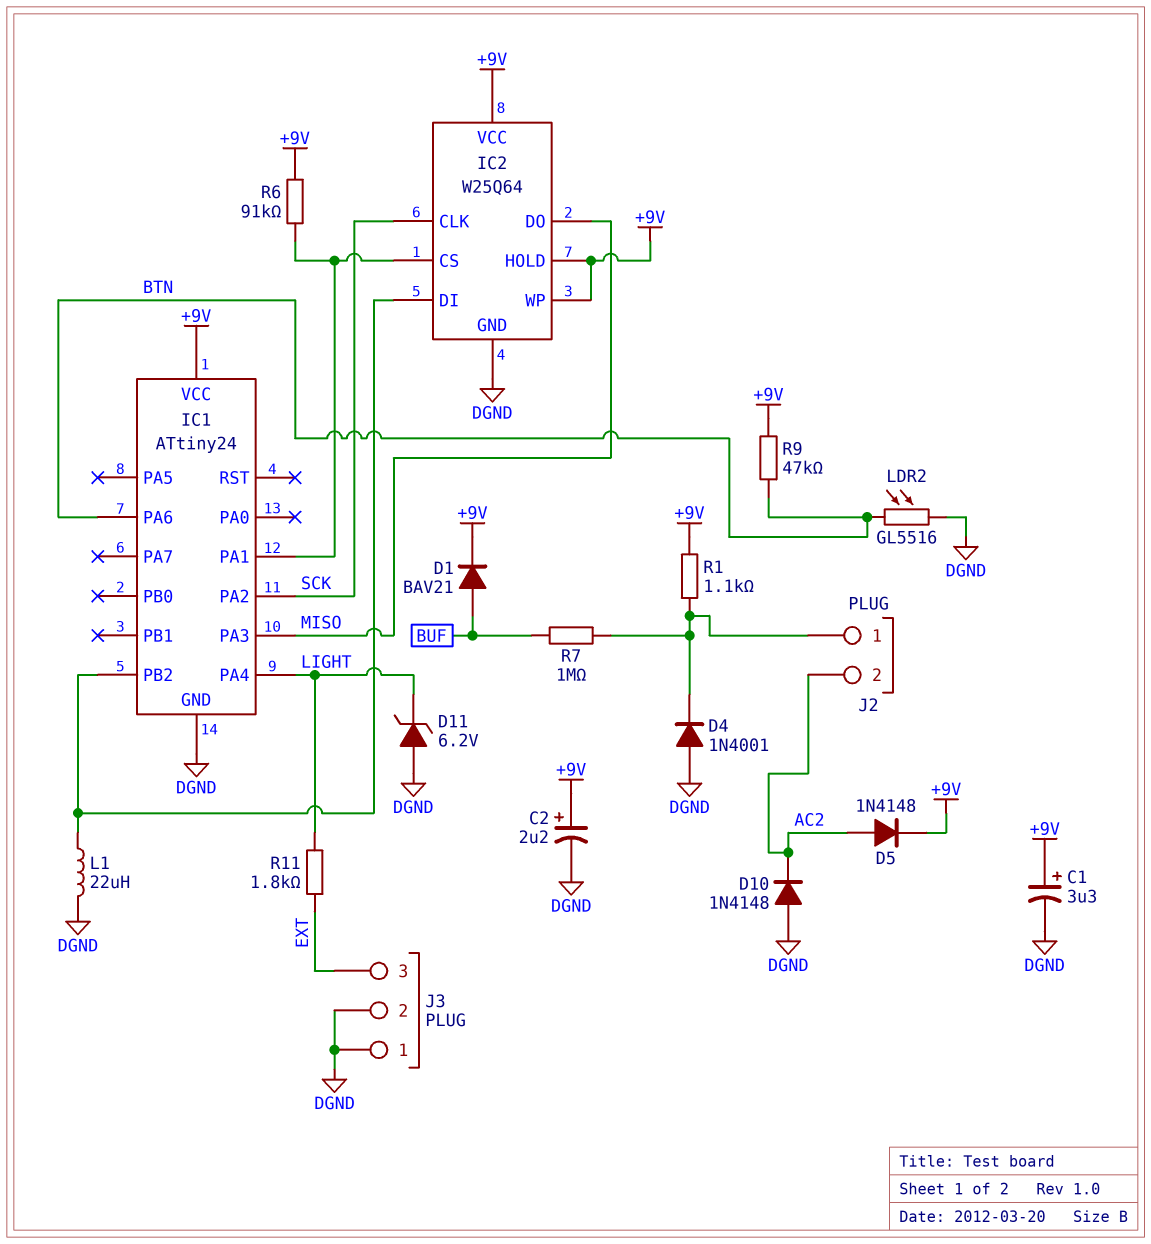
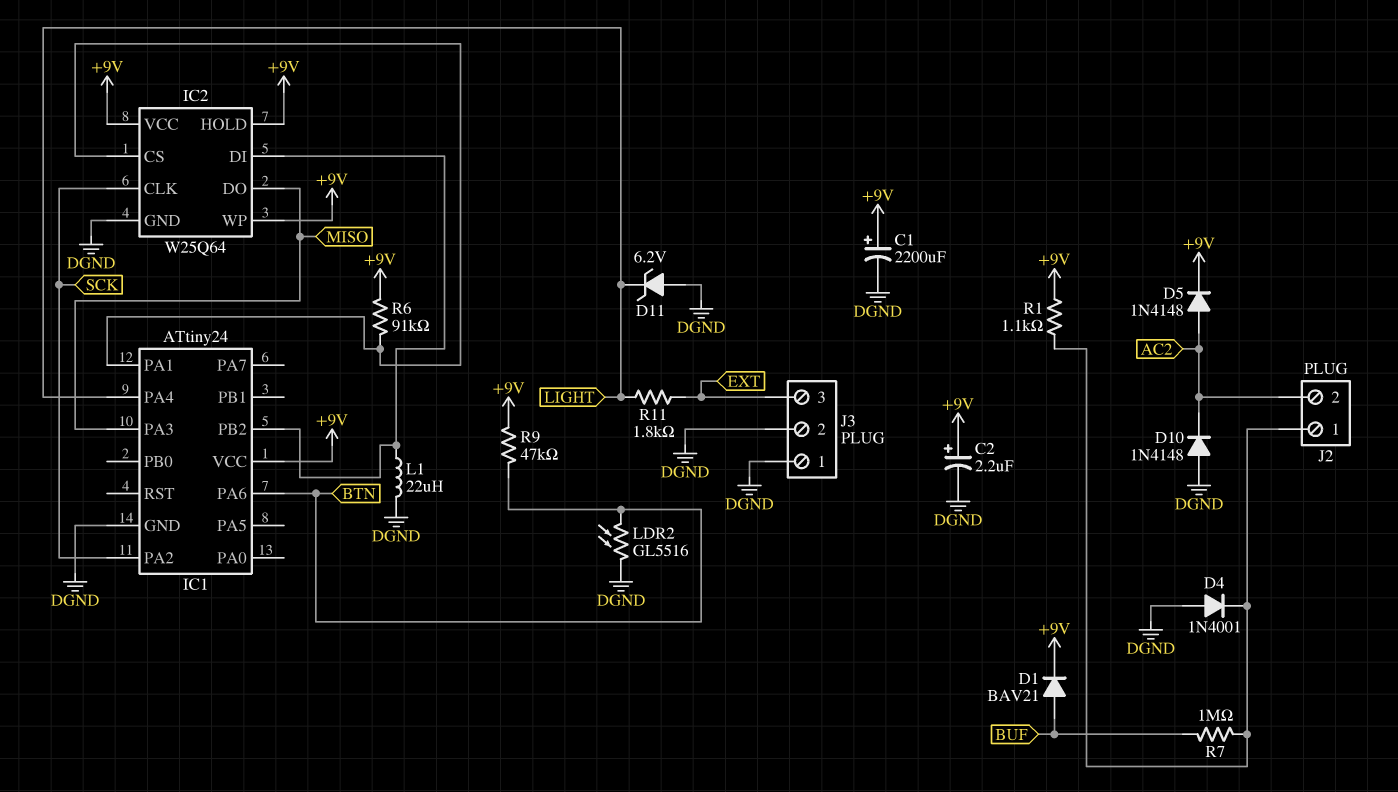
C1: 3.3uF (plus +9V, minus DGND) -> 2200uF (plus +9V, minus DGND)

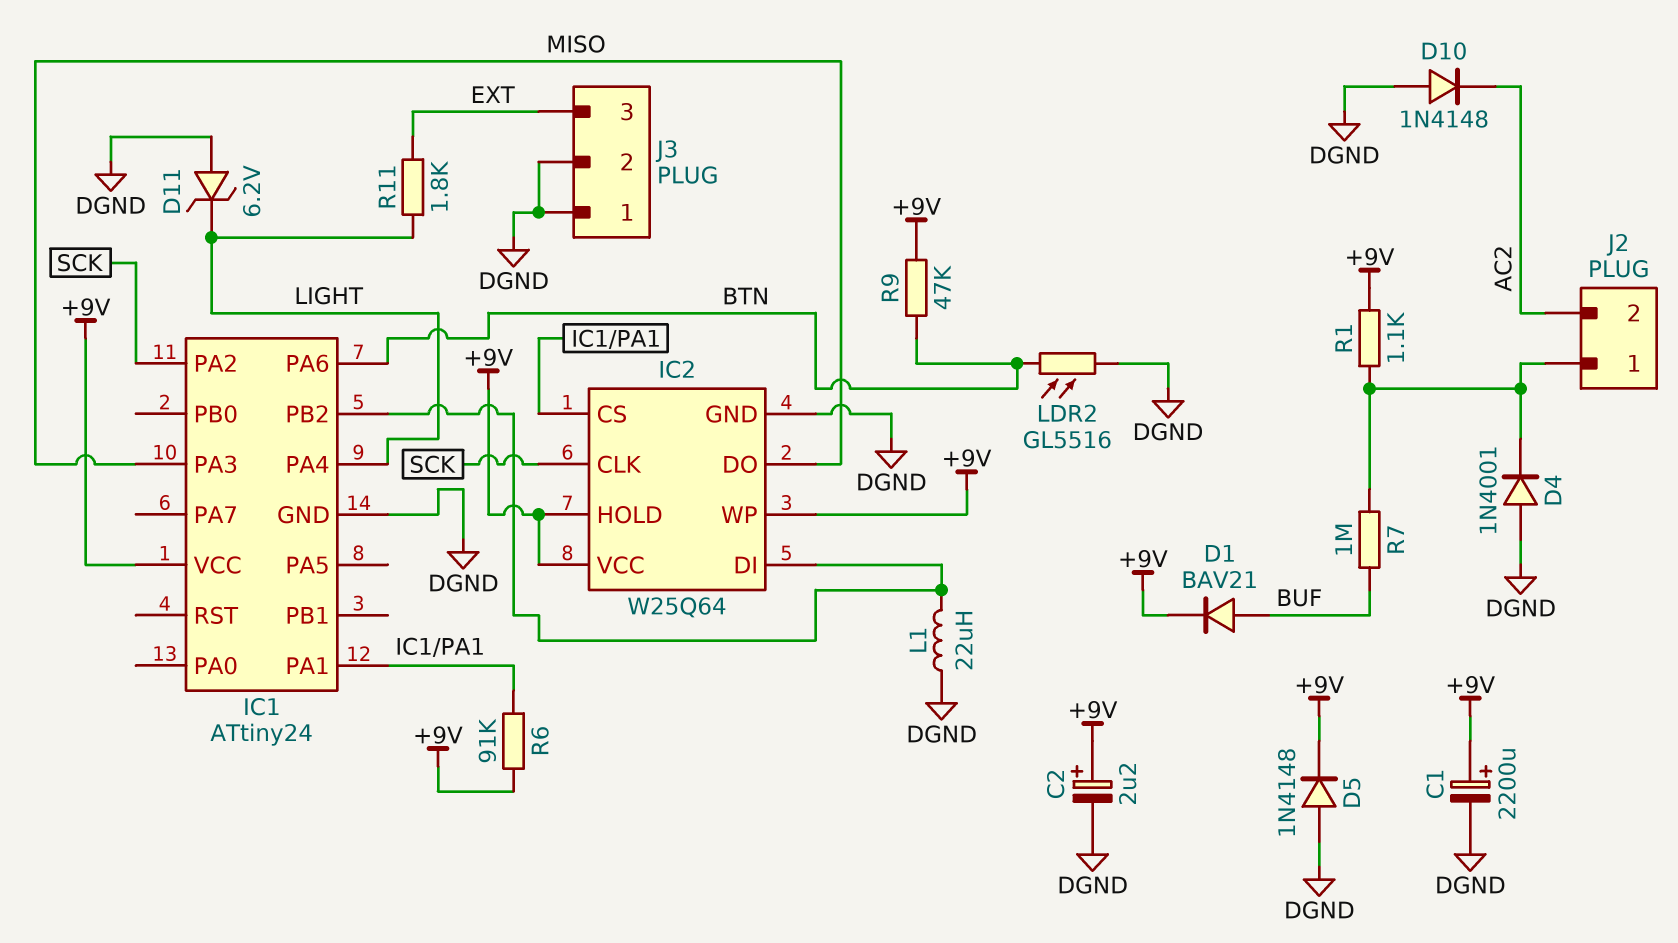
D5: diode 1N4148 (A AC2, K +9V) -> diode 1N4148 (A DGND, K +9V)

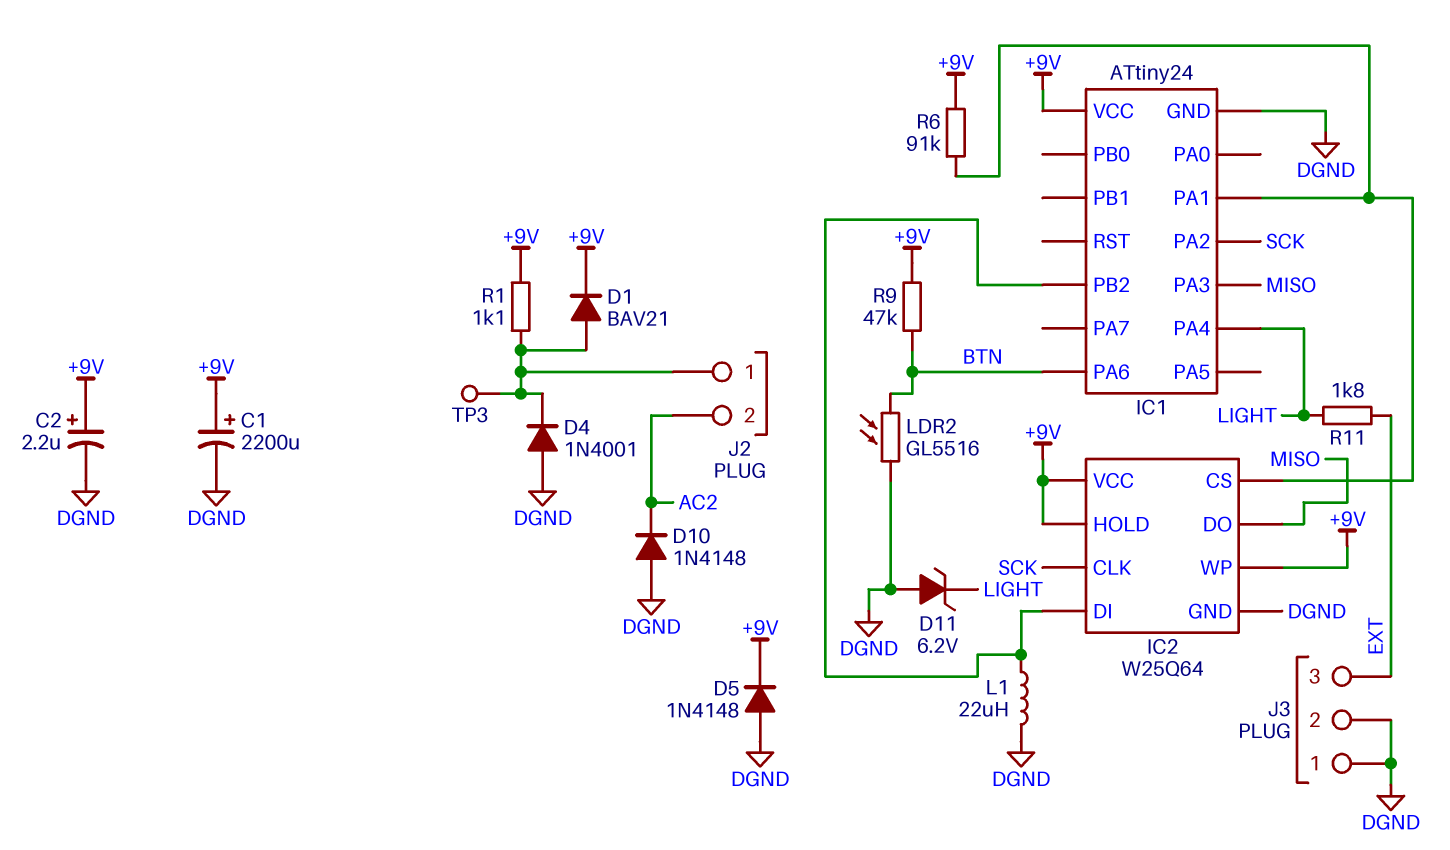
D1: diode BAV21 (A BUF, K +9V) -> diode BAV21 (A J2/1, K +9V)
R7: 1M (BUF, J2/1) -> none
TP3: none -> test point (J2/1)

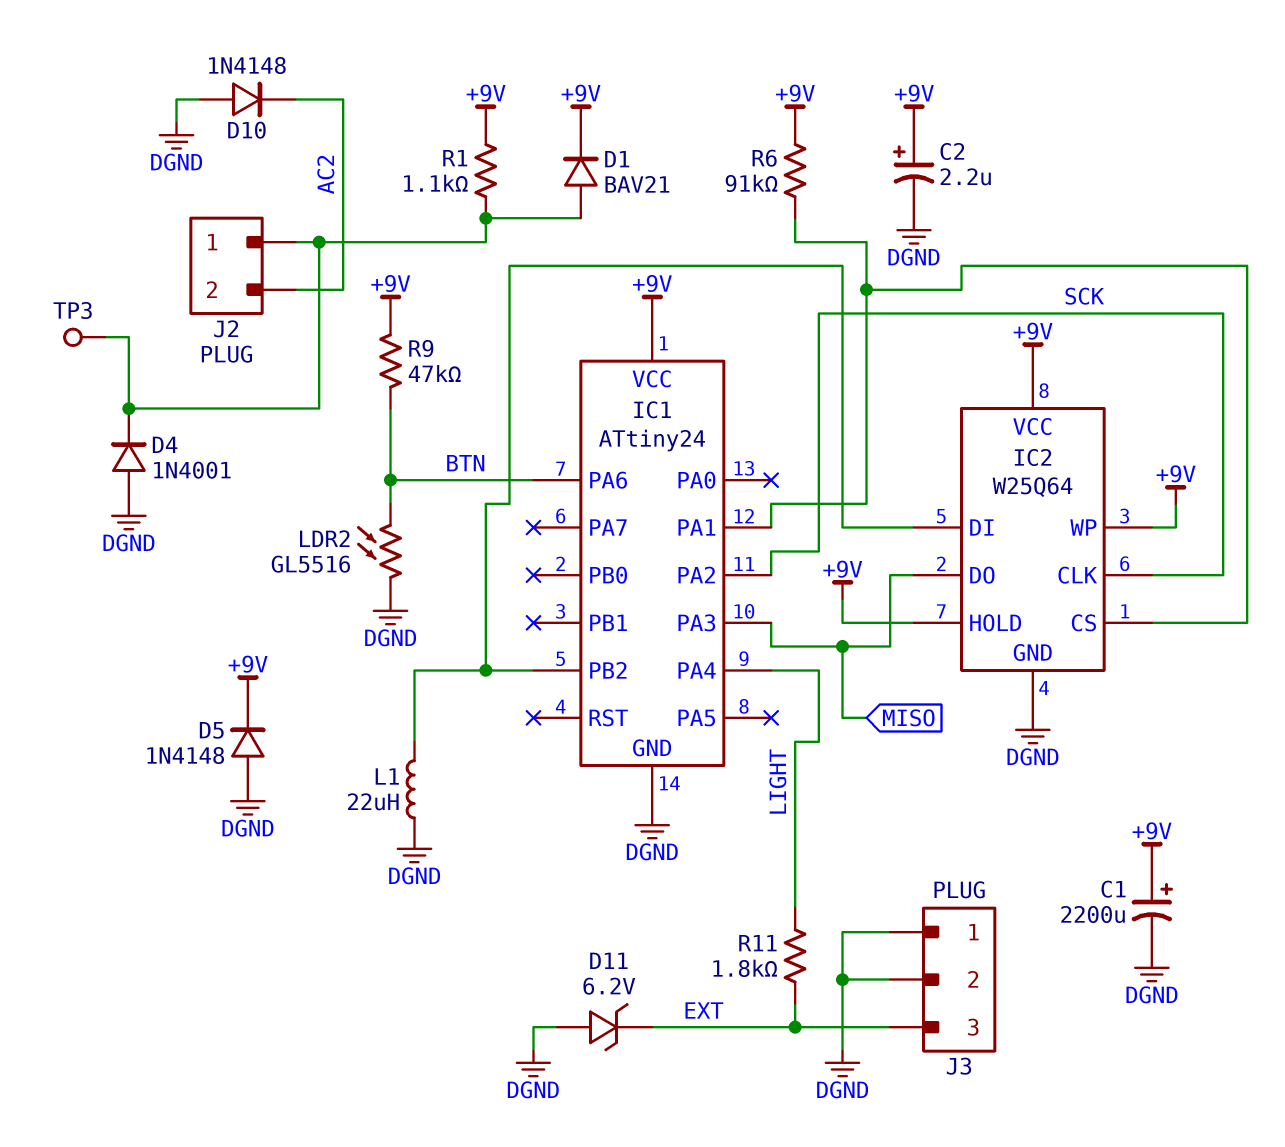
D11: zener 6.2V (A DGND, K LIGHT) -> zener 6.2V (A DGND, K EXT)

